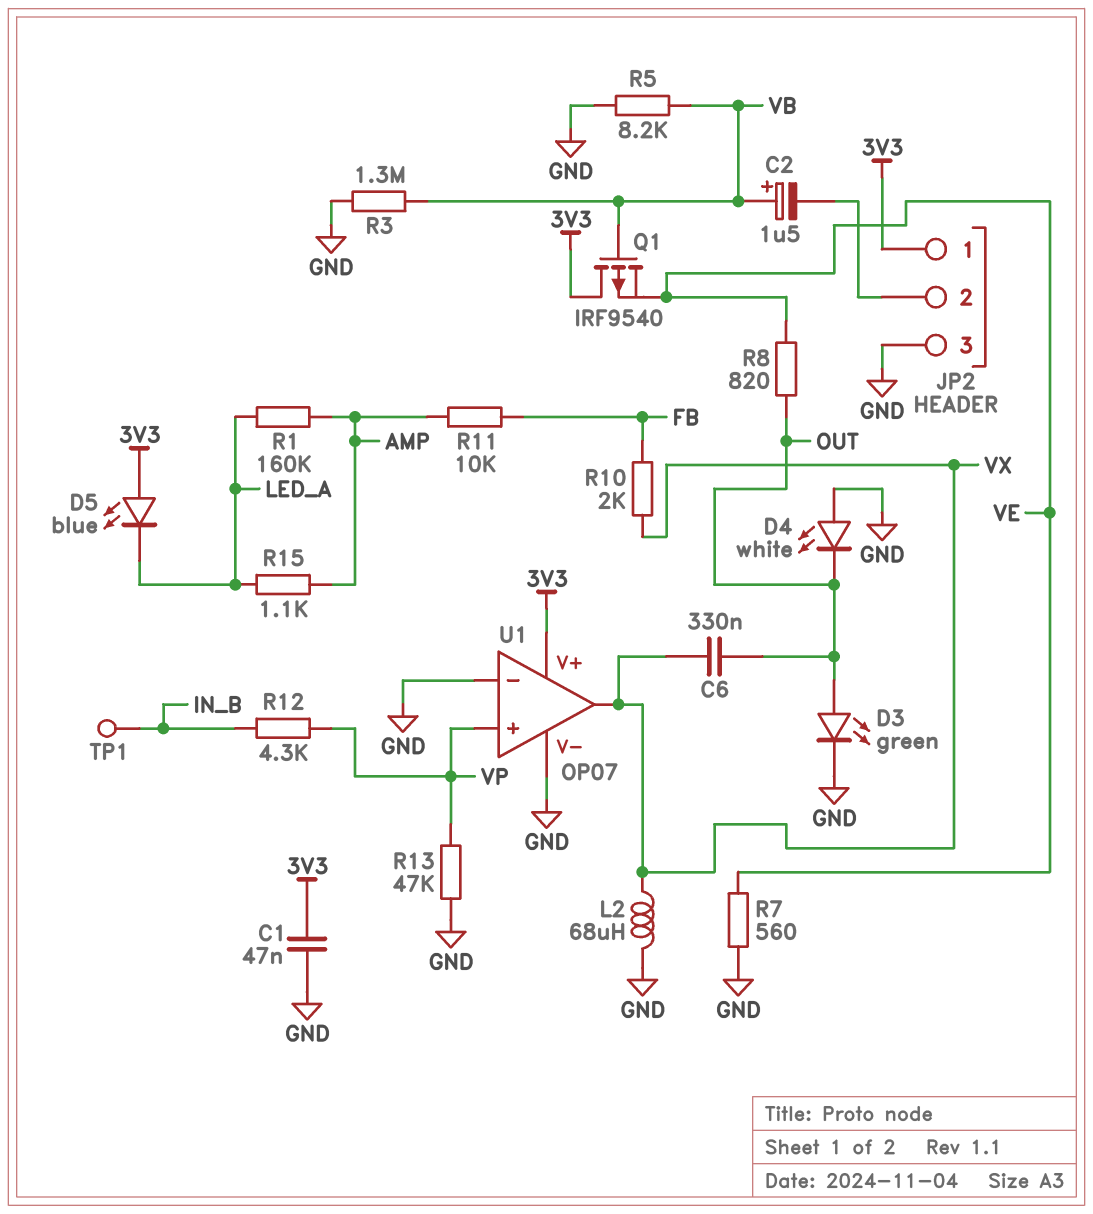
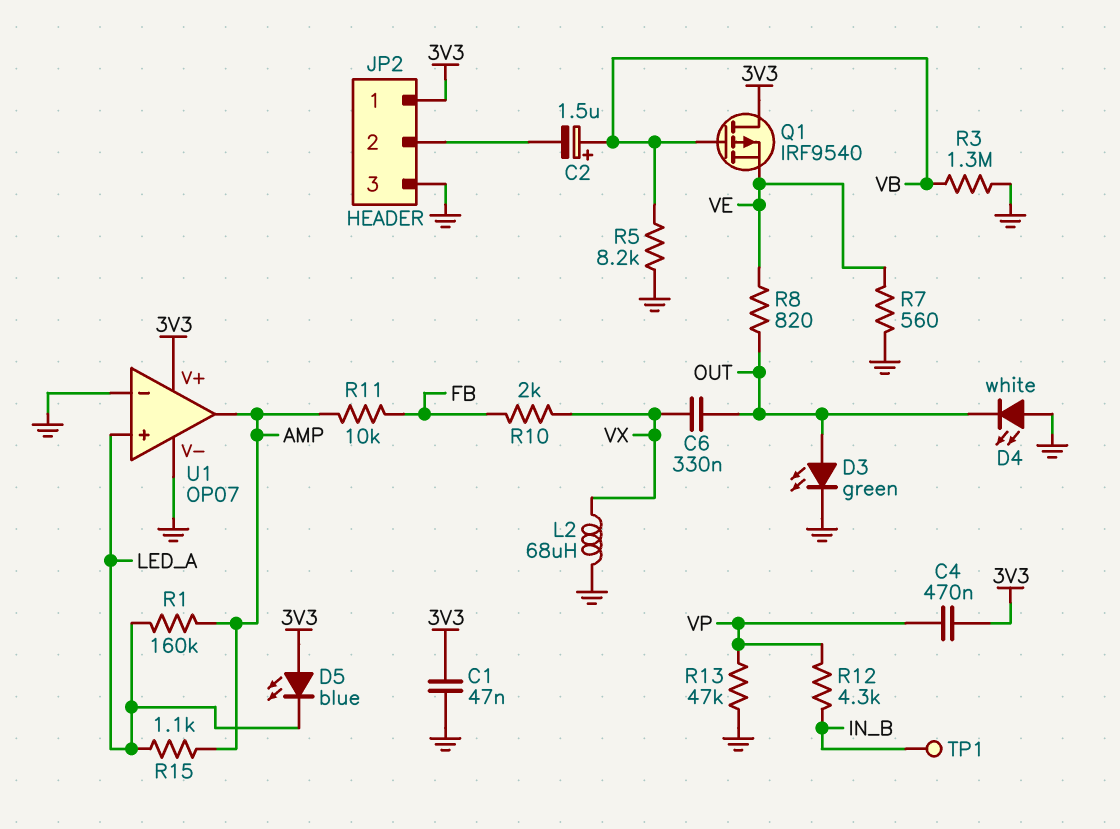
C4: none -> 470nF (3V3, VP)
U1 pin in+: VP -> LED_A
U1 pin out: VX -> AMP

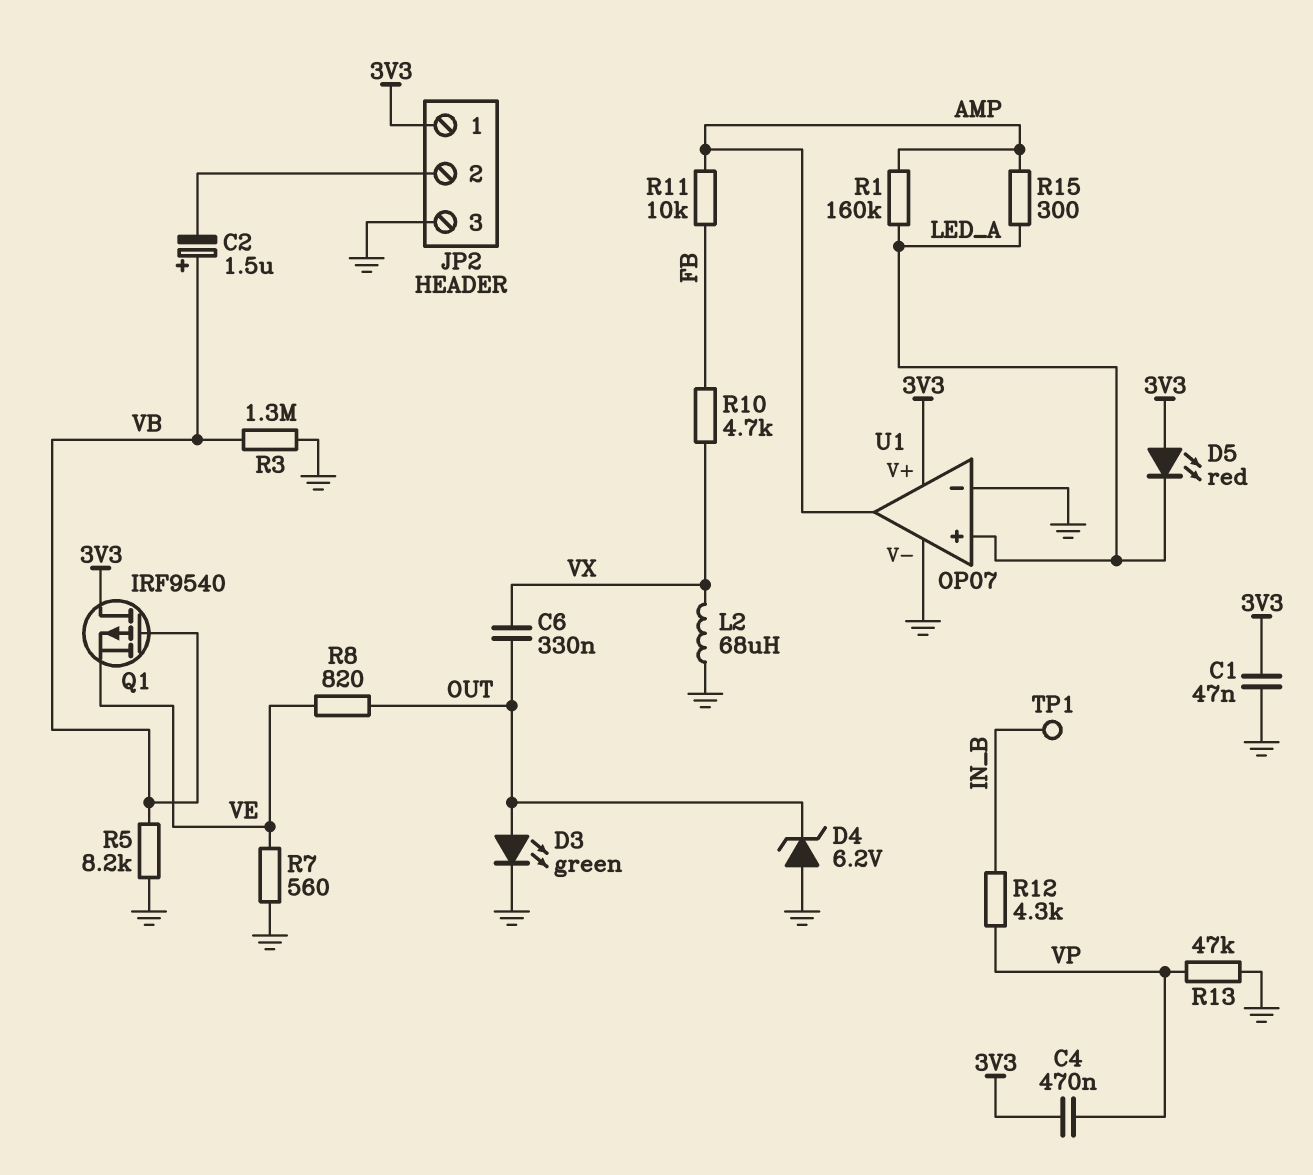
D4: LED white (A GND, K OUT) -> zener 6.2V (A GND, K OUT)
D5: LED blue (A 3V3, K LED_A) -> LED red (A 3V3, K LED_A)
R10: 2k (FB, VX) -> 4.7k (FB, VX)
R15: 1.1k (AMP, LED_A) -> 300 (AMP, LED_A)

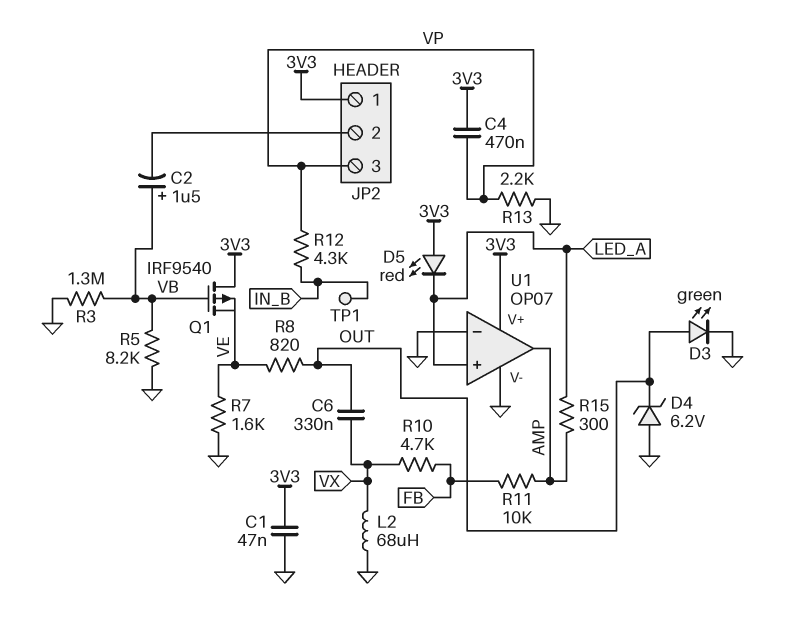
JP2 pin 3: GND -> VP
R1: 160k (AMP, LED_A) -> none
R7: 560 (GND, VE) -> 1.6k (GND, VE)
R13: 47k (GND, VP) -> 2.2k (GND, VP)

